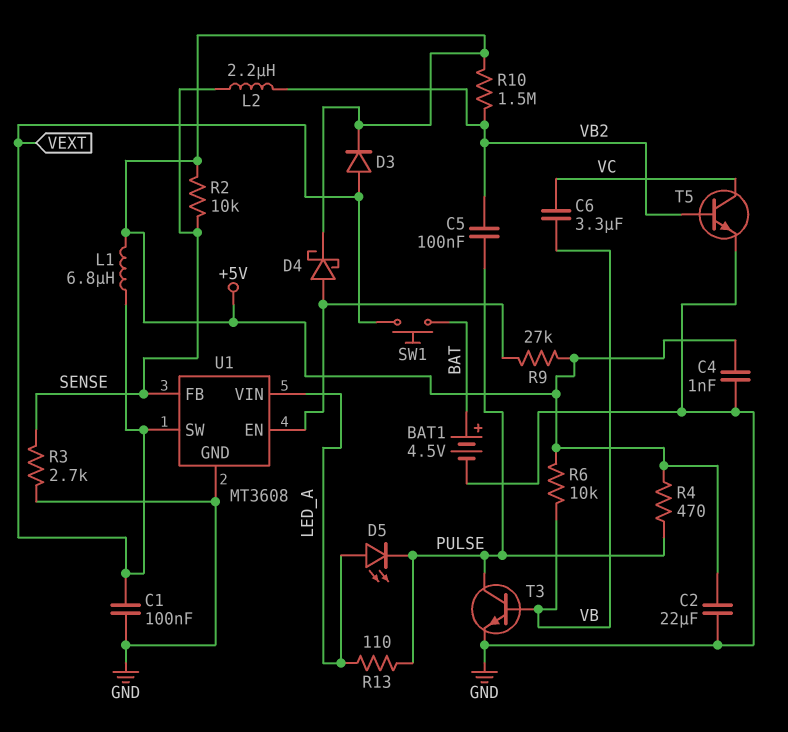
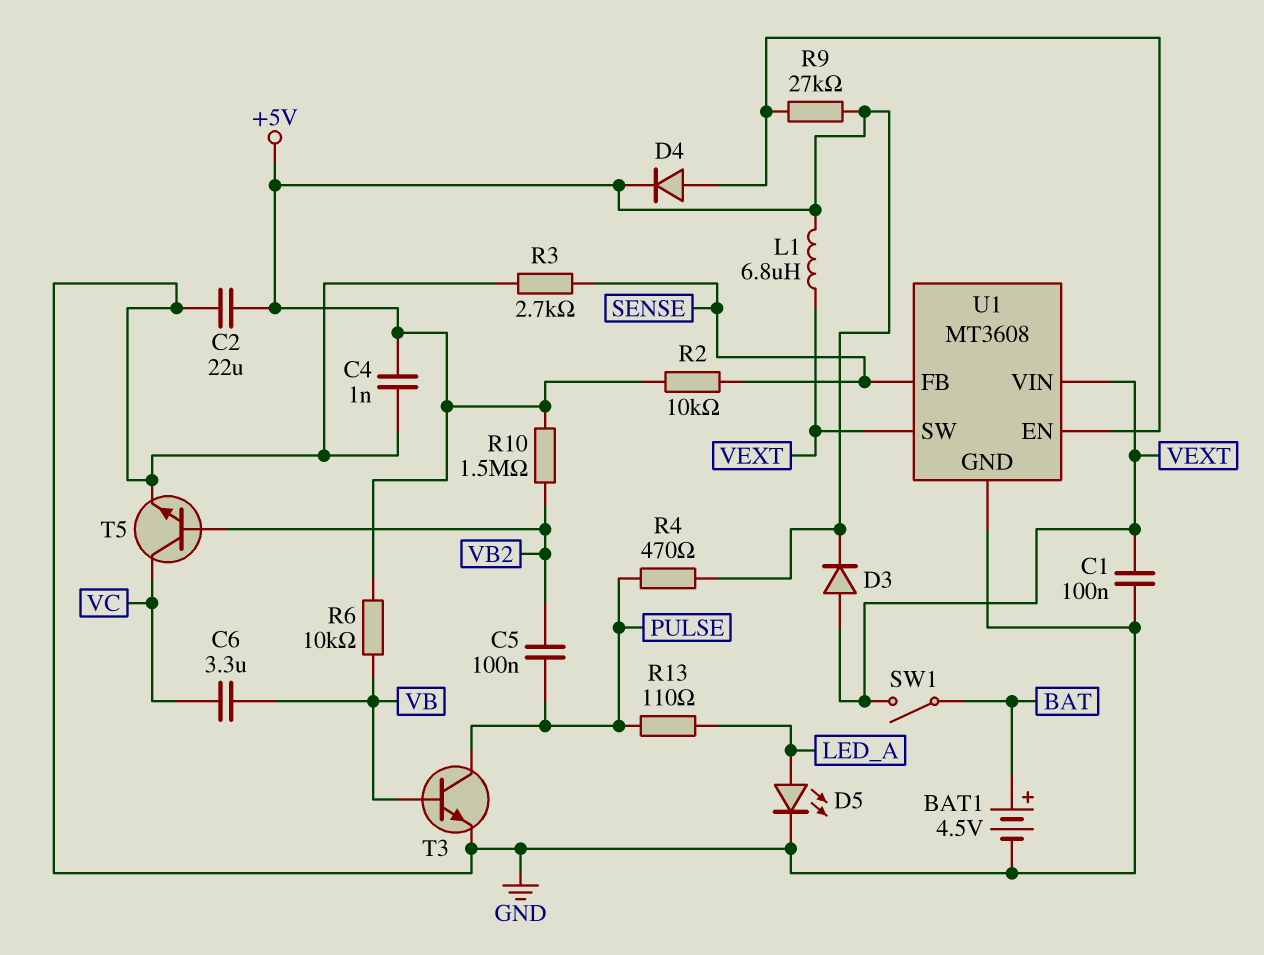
D4: schottky (A U1/EN, K +5V) -> diode (A U1/EN, K +5V)
D5: LED (A LED_A, K PULSE) -> LED (A LED_A, K GND)
L2: 2.2uH (SENSE, VB2) -> none
SW1: button (BAT, VEXT) -> switch (BAT, VEXT)
U1 pin VIN: LED_A -> VEXT

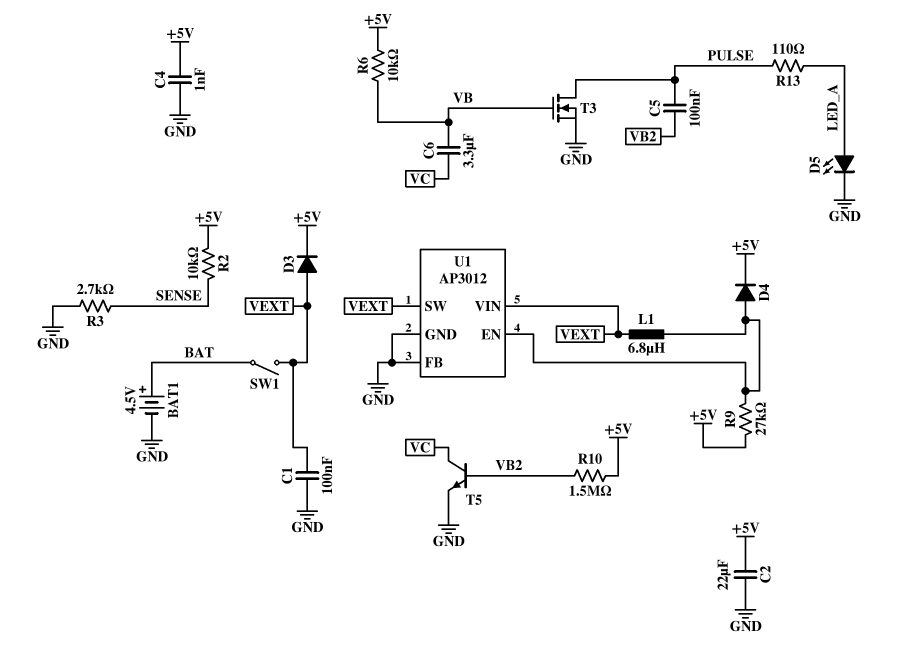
L1: 6.8uH (+5V, VEXT) -> 6.8uH (U1/EN, VEXT)
R4: 470 (+5V, PULSE) -> none
T3: NPN (B VB, C PULSE, E GND) -> NMOS (G VB, D PULSE, S GND)
U1: MT3608 -> AP3012
U1 pin FB: SENSE -> GND

